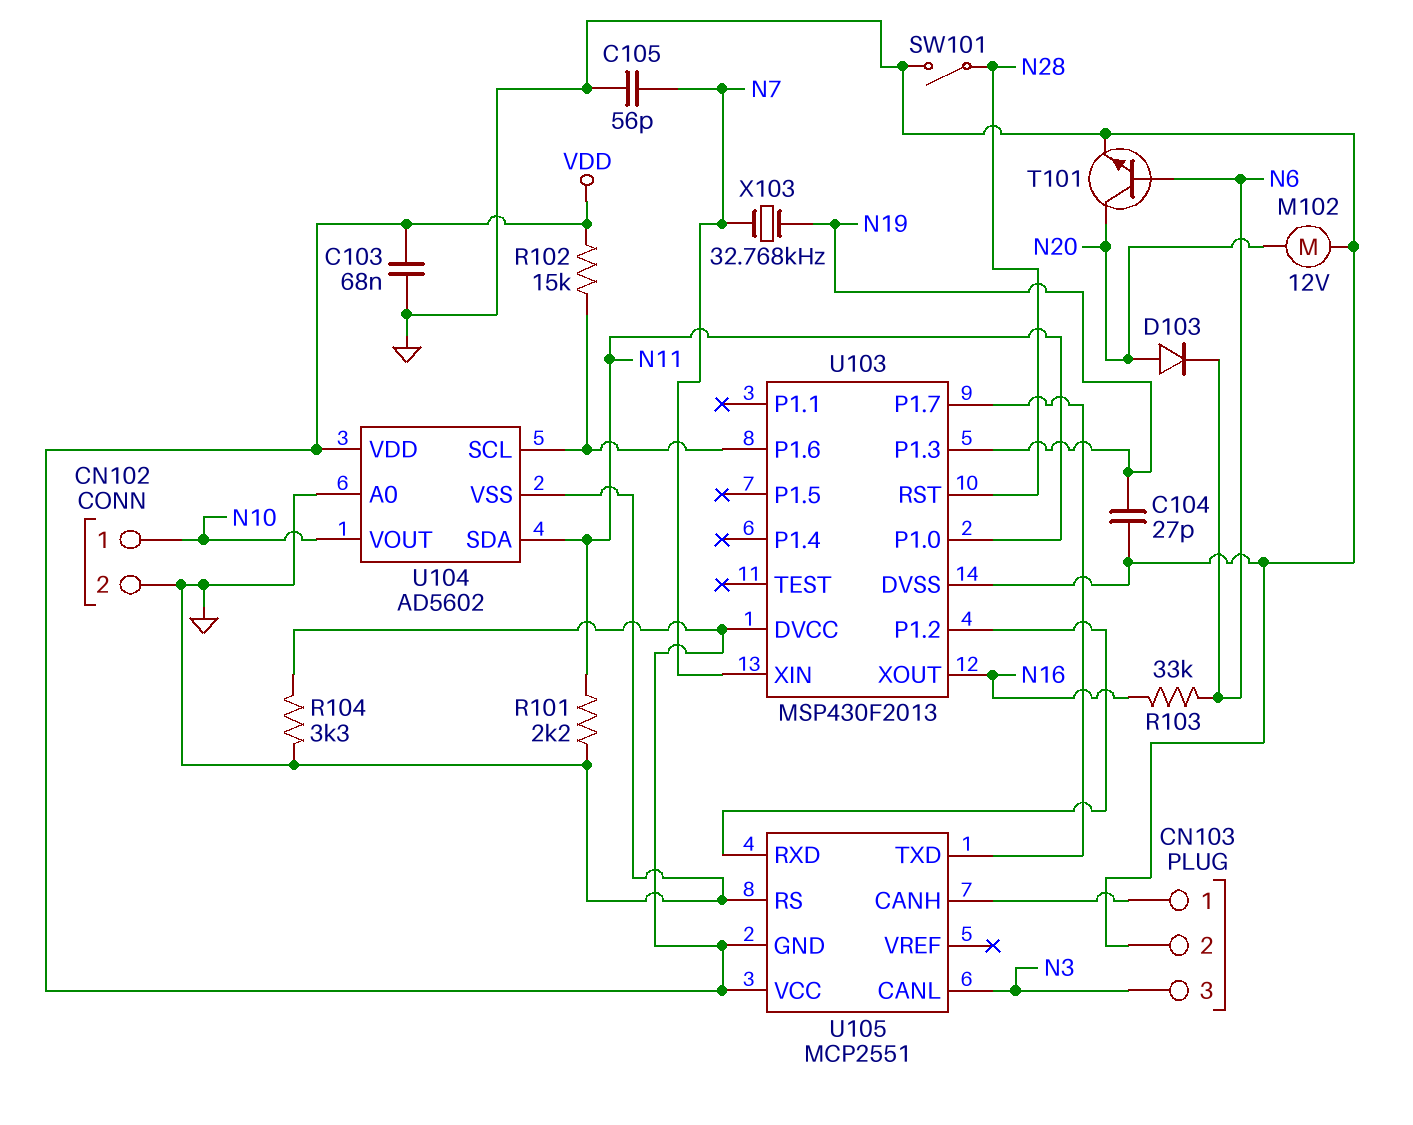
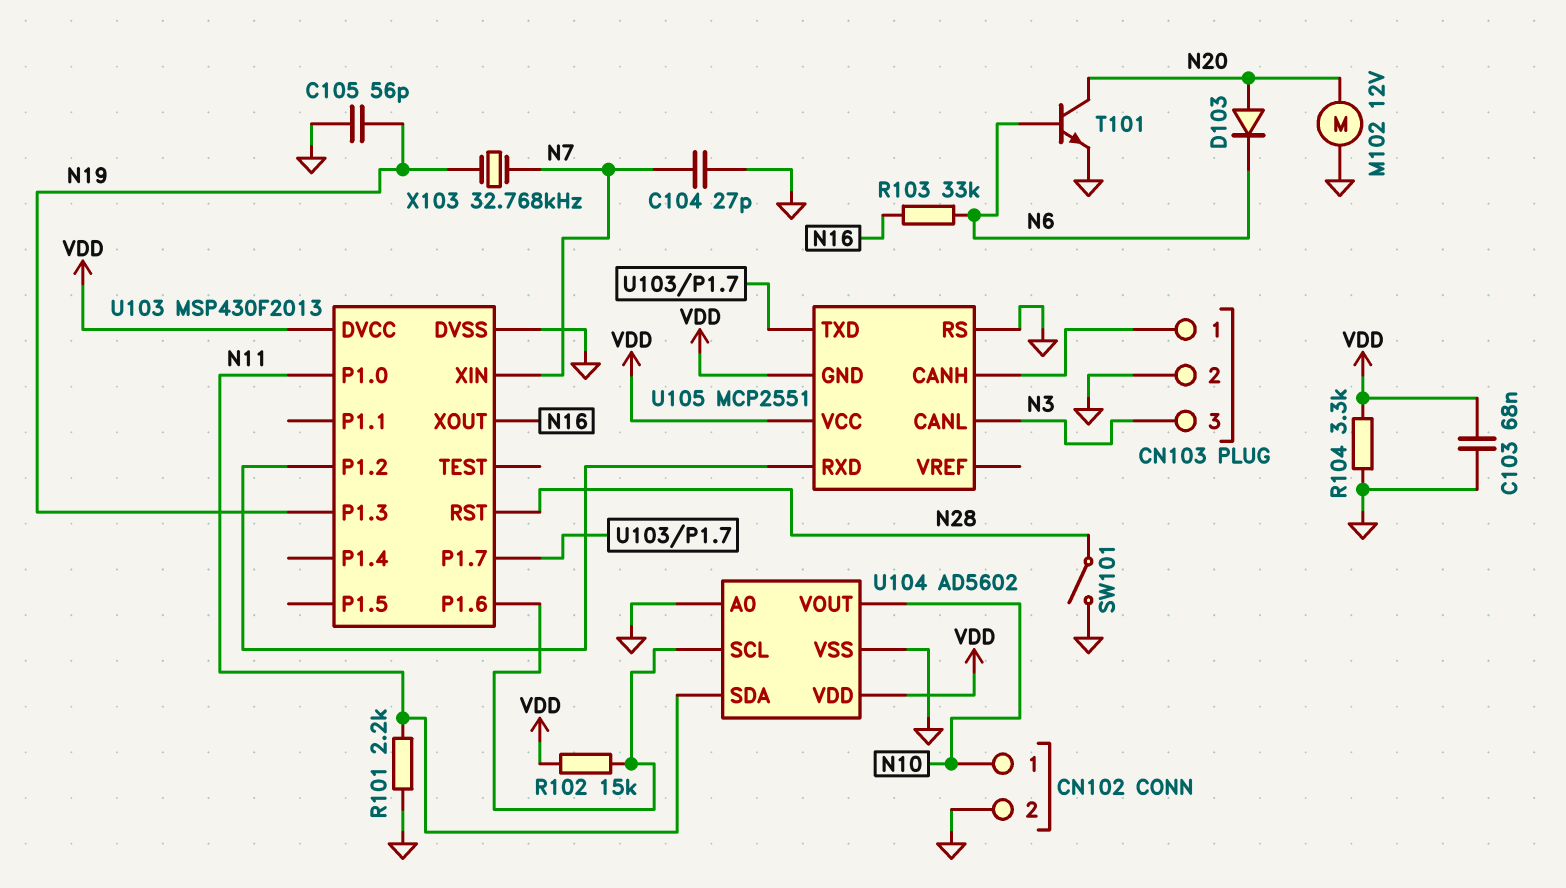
C104: 27pF (GND, N19) -> 27pF (GND, N7)
C105: 56pF (GND, N7) -> 56pF (GND, N19)

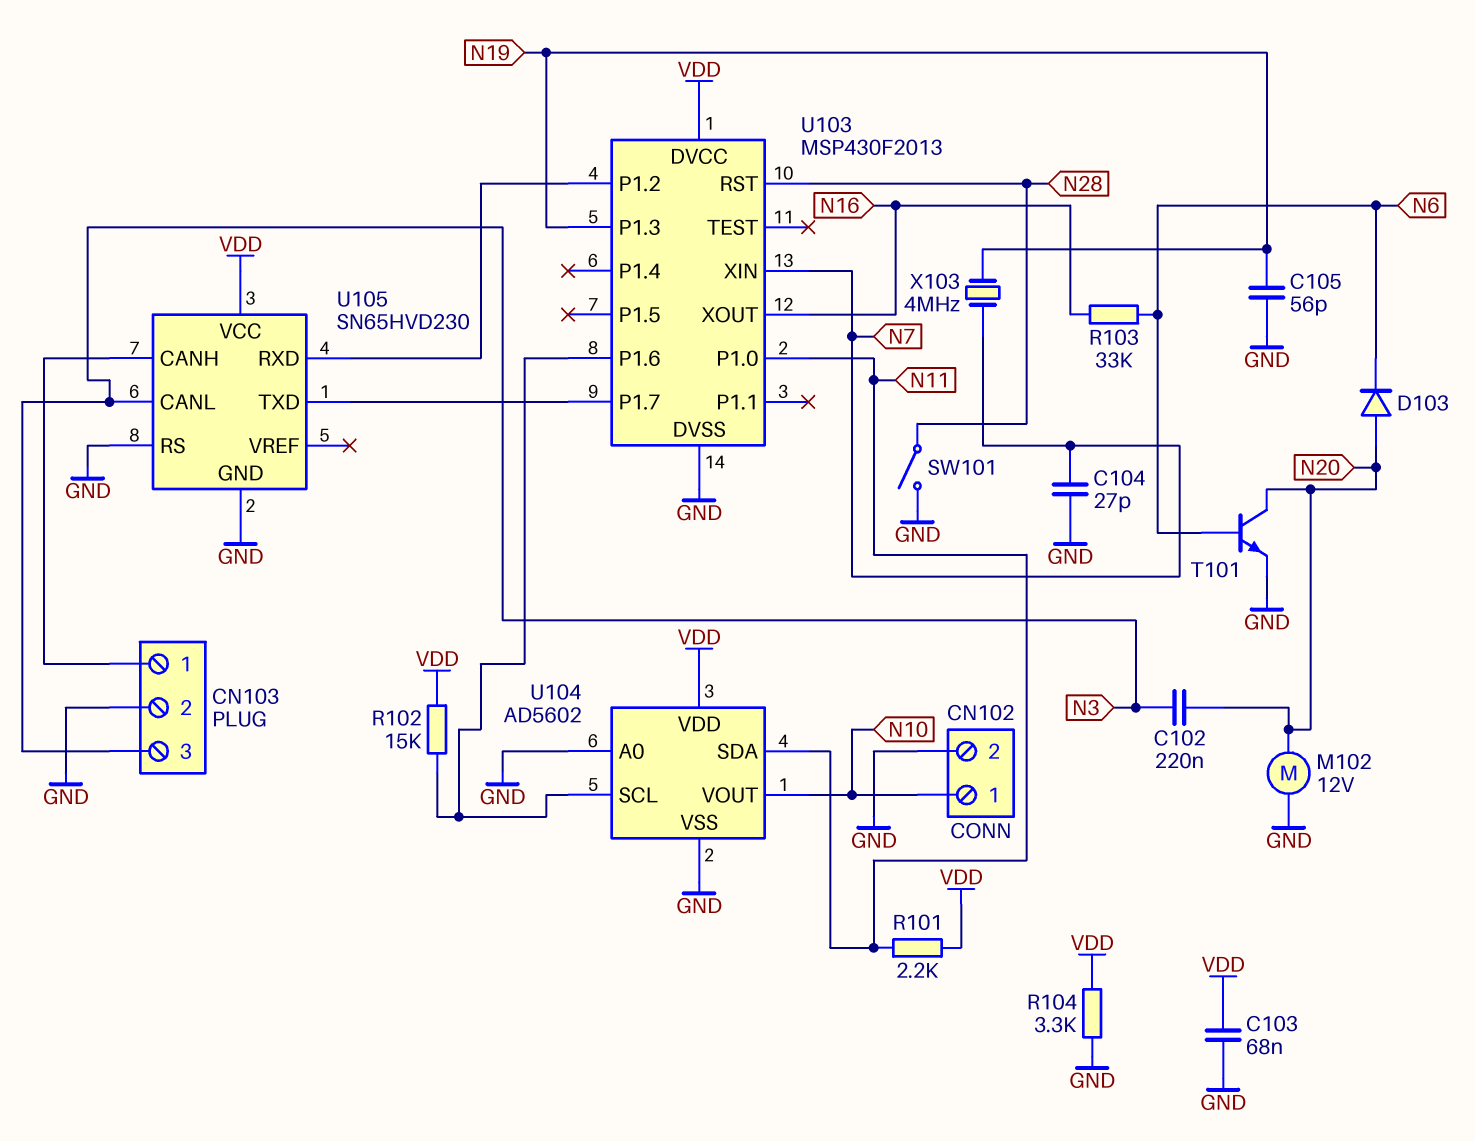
C102: none -> 220nF (N3, N20)
R101: 2.2k (GND, N11) -> 2.2k (N11, VDD)
U105: MCP2551 -> SN65HVD230
U105 pin GND: VDD -> GND
X103: 32.768kHz (N7, N19) -> 4MHz (N7, N19)

